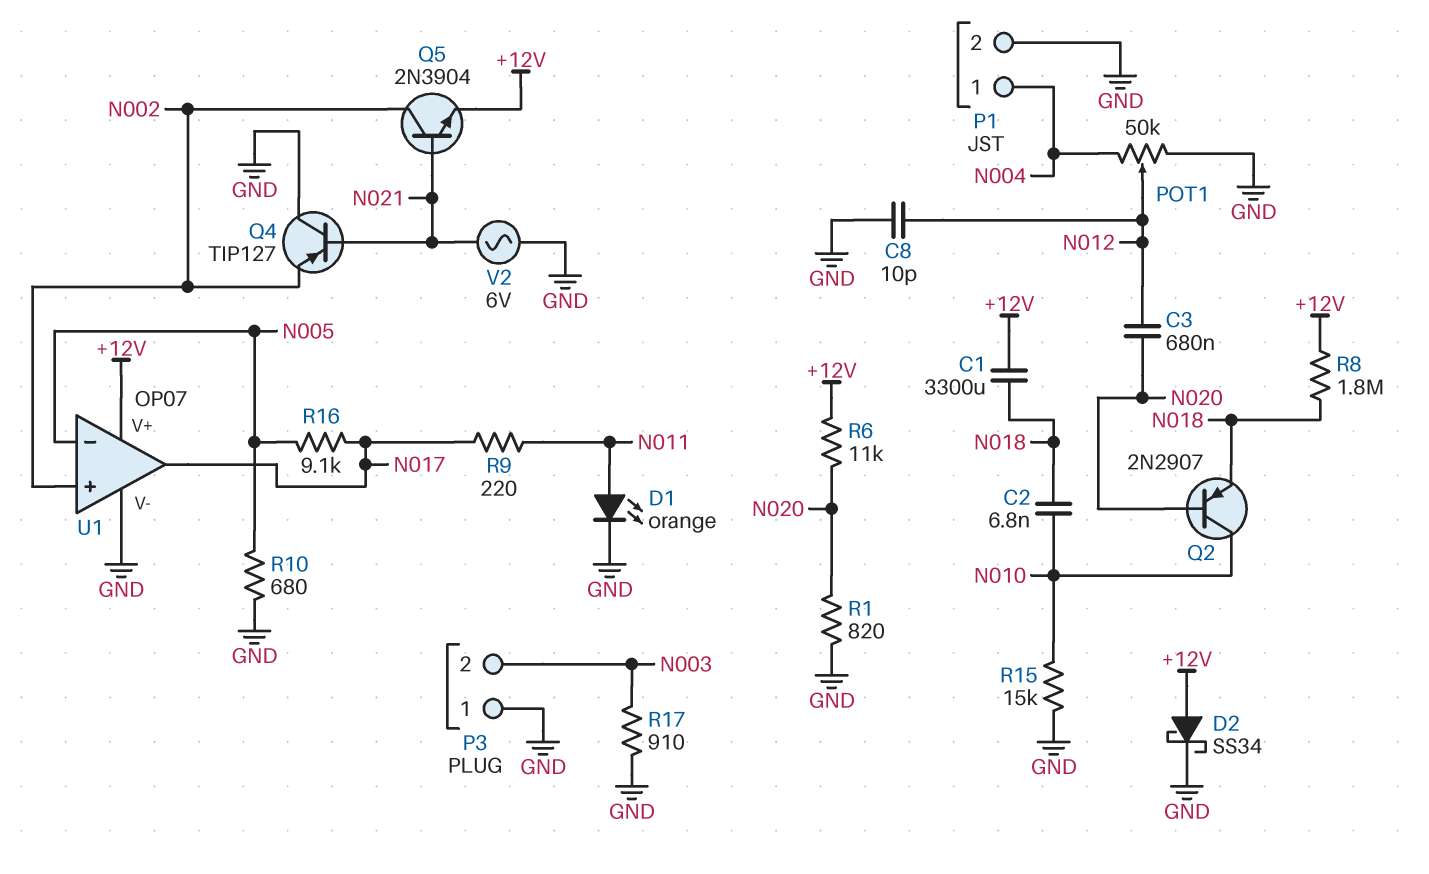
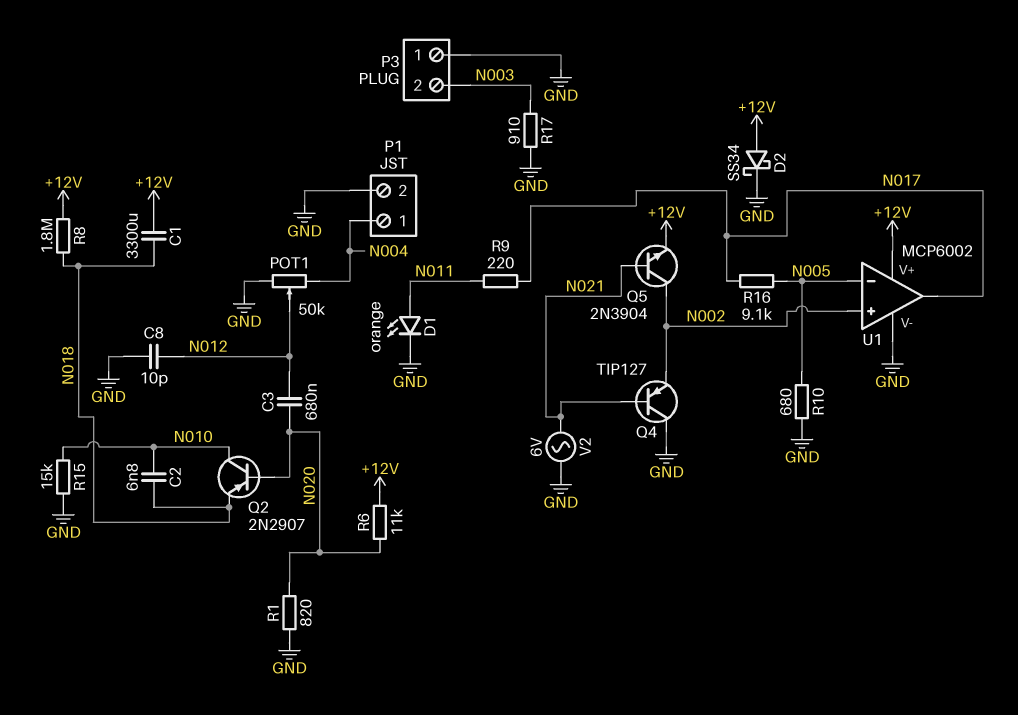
U1: OP07 -> MCP6002

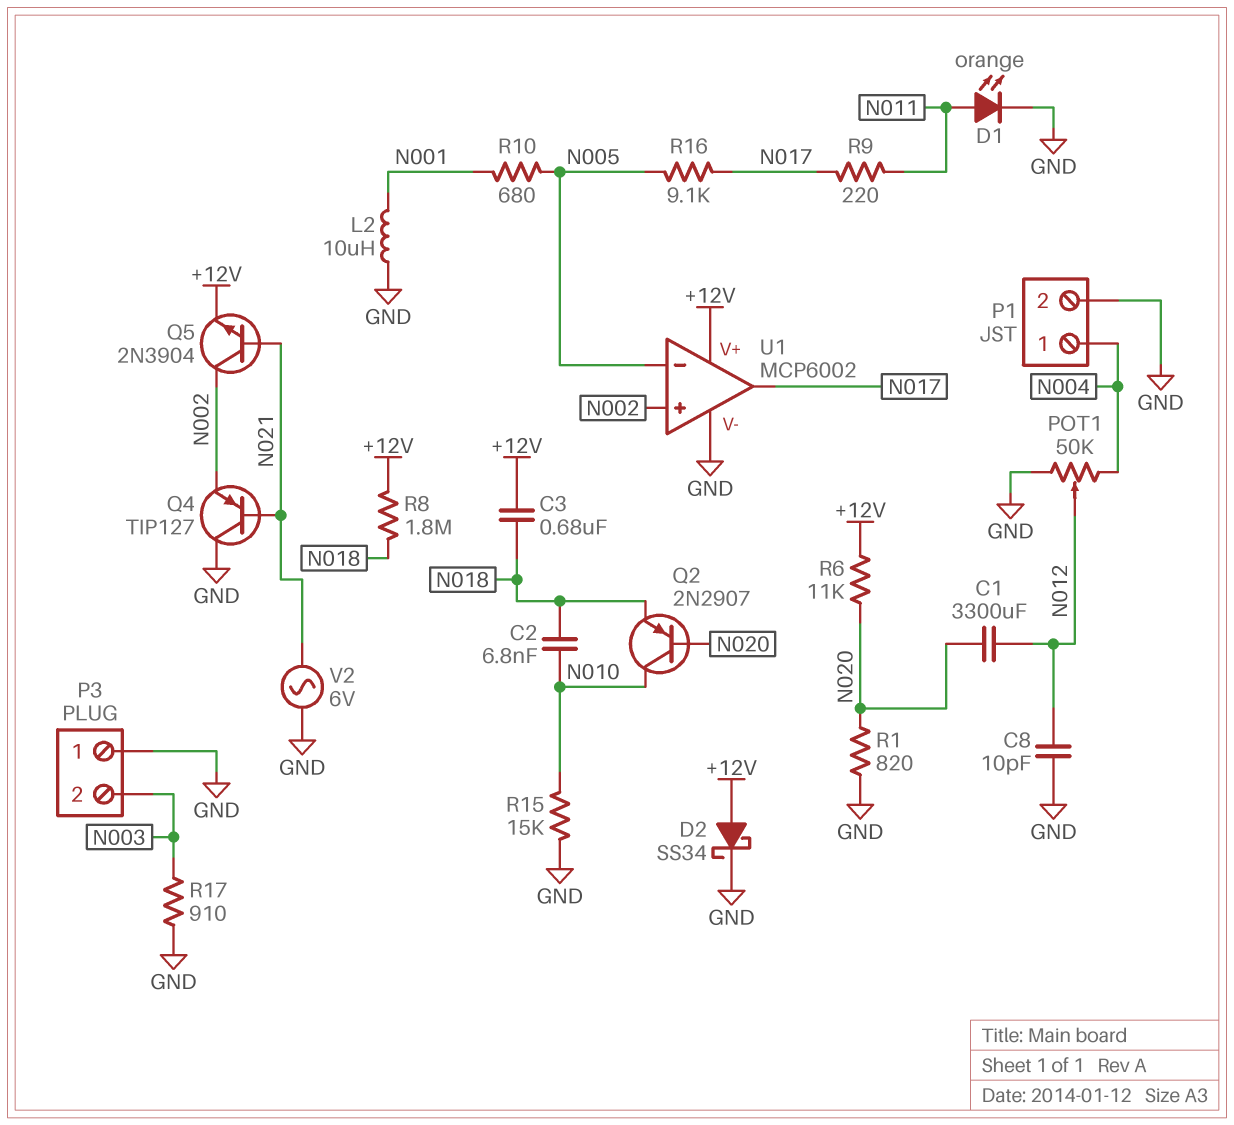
C1: 3300uF (+12V, N018) -> 3300uF (N012, N020)
C3: 680nF (N012, N020) -> 680nF (+12V, N018)
L2: none -> 10uH (GND, N001)
R10: 680 (GND, N005) -> 680 (N001, N005)

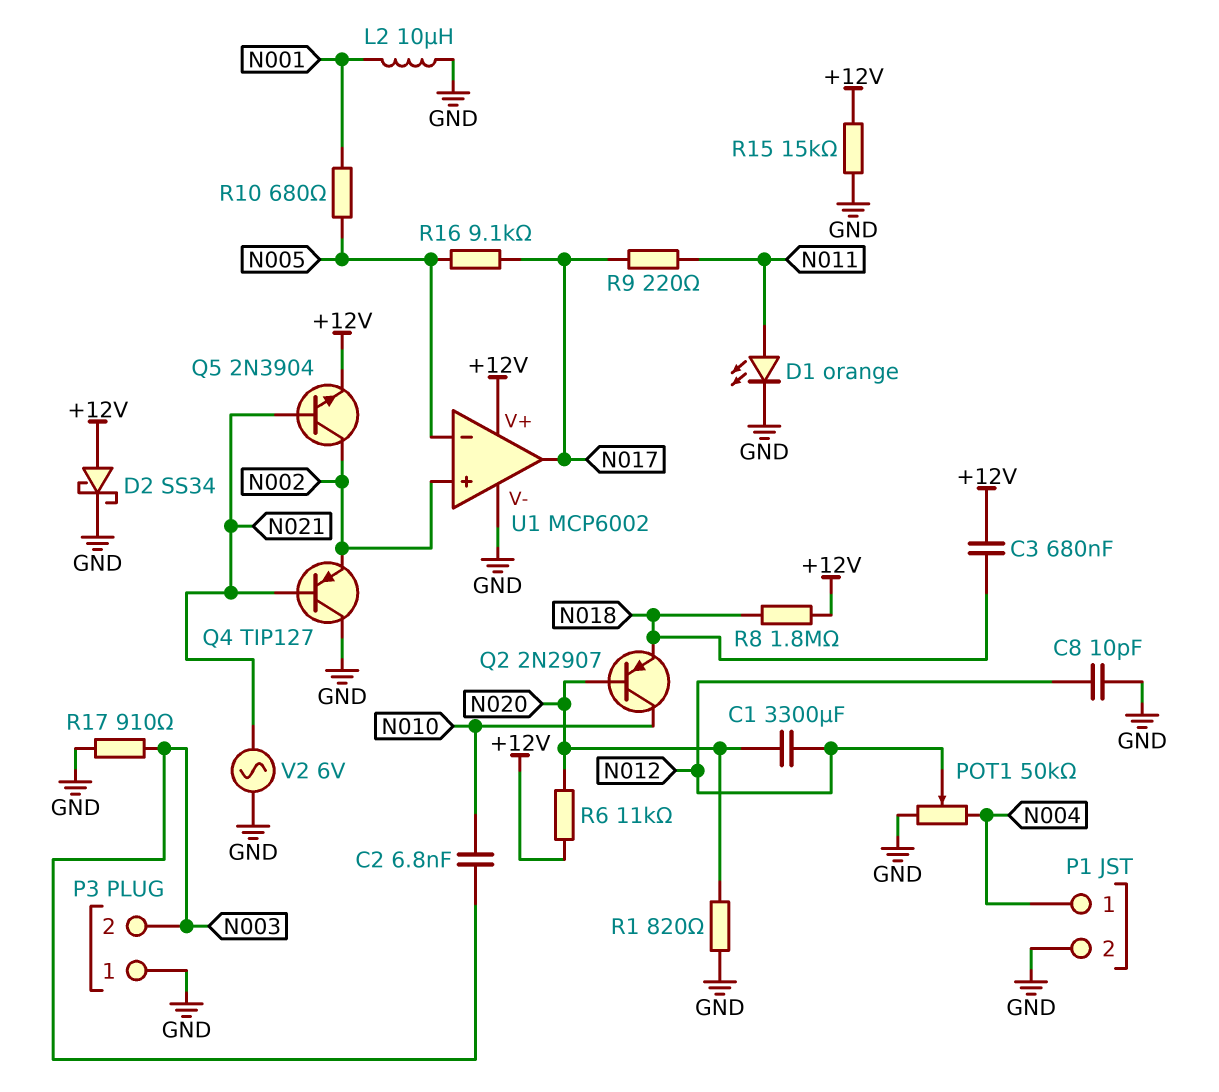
C2: 6.8nF (N010, N018) -> 6.8nF (N003, N010)
R15: 15k (GND, N010) -> 15k (+12V, GND)

